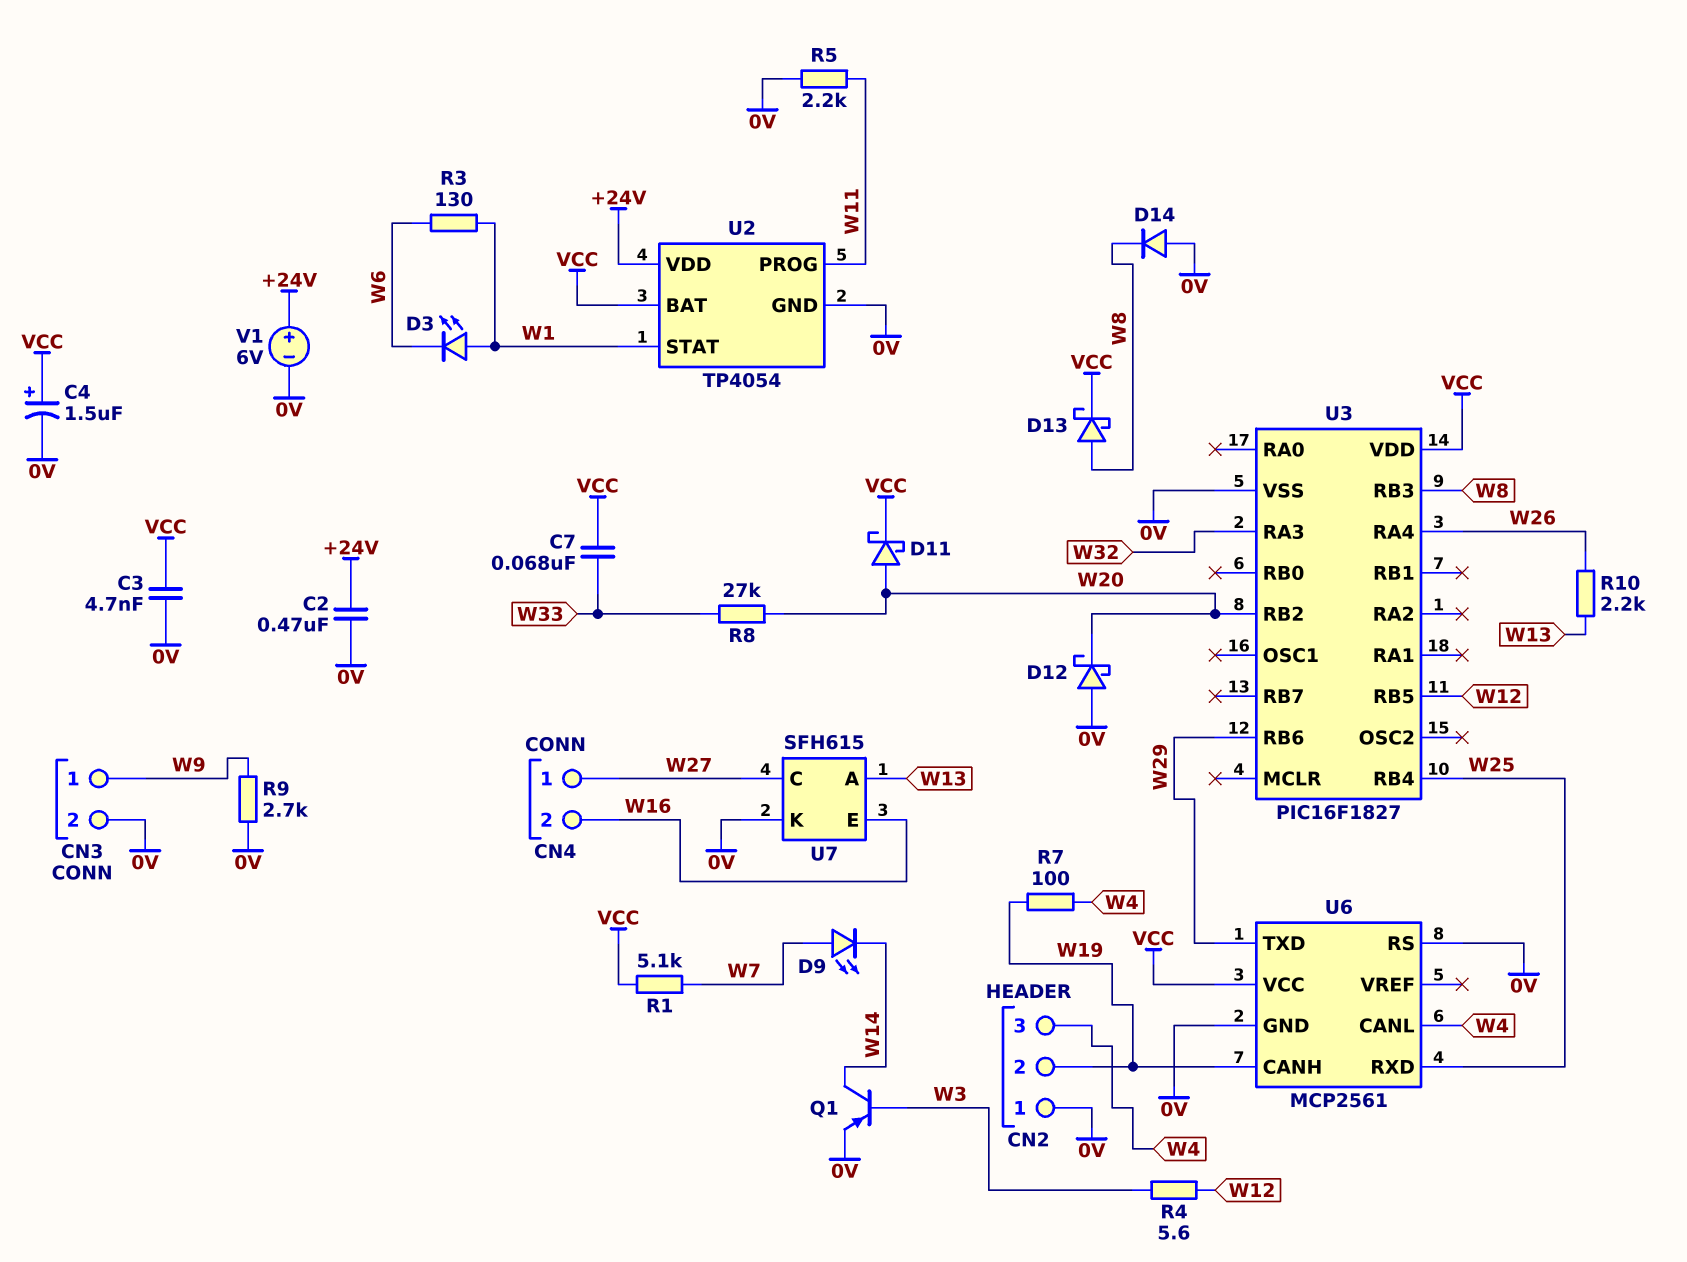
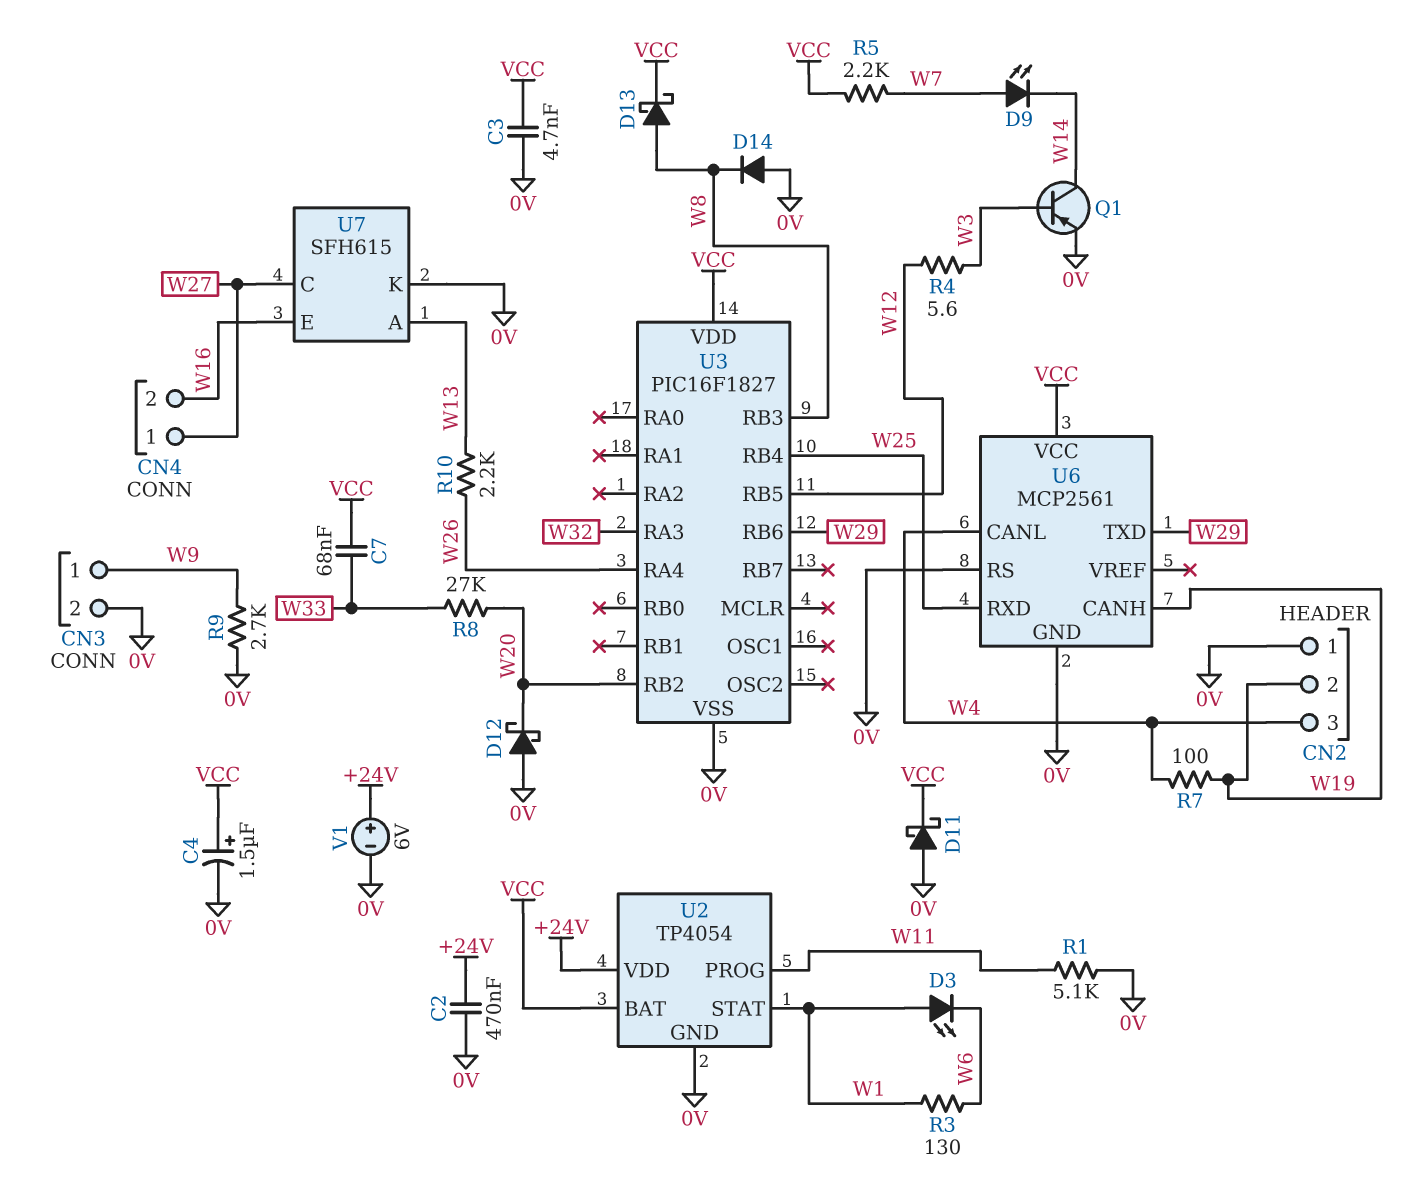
D11: schottky (A W20, K VCC) -> schottky (A 0V, K VCC)
R1: 5.1k (VCC, W7) -> 5.1k (0V, W11)
R5: 2.2k (0V, W11) -> 2.2k (VCC, W7)

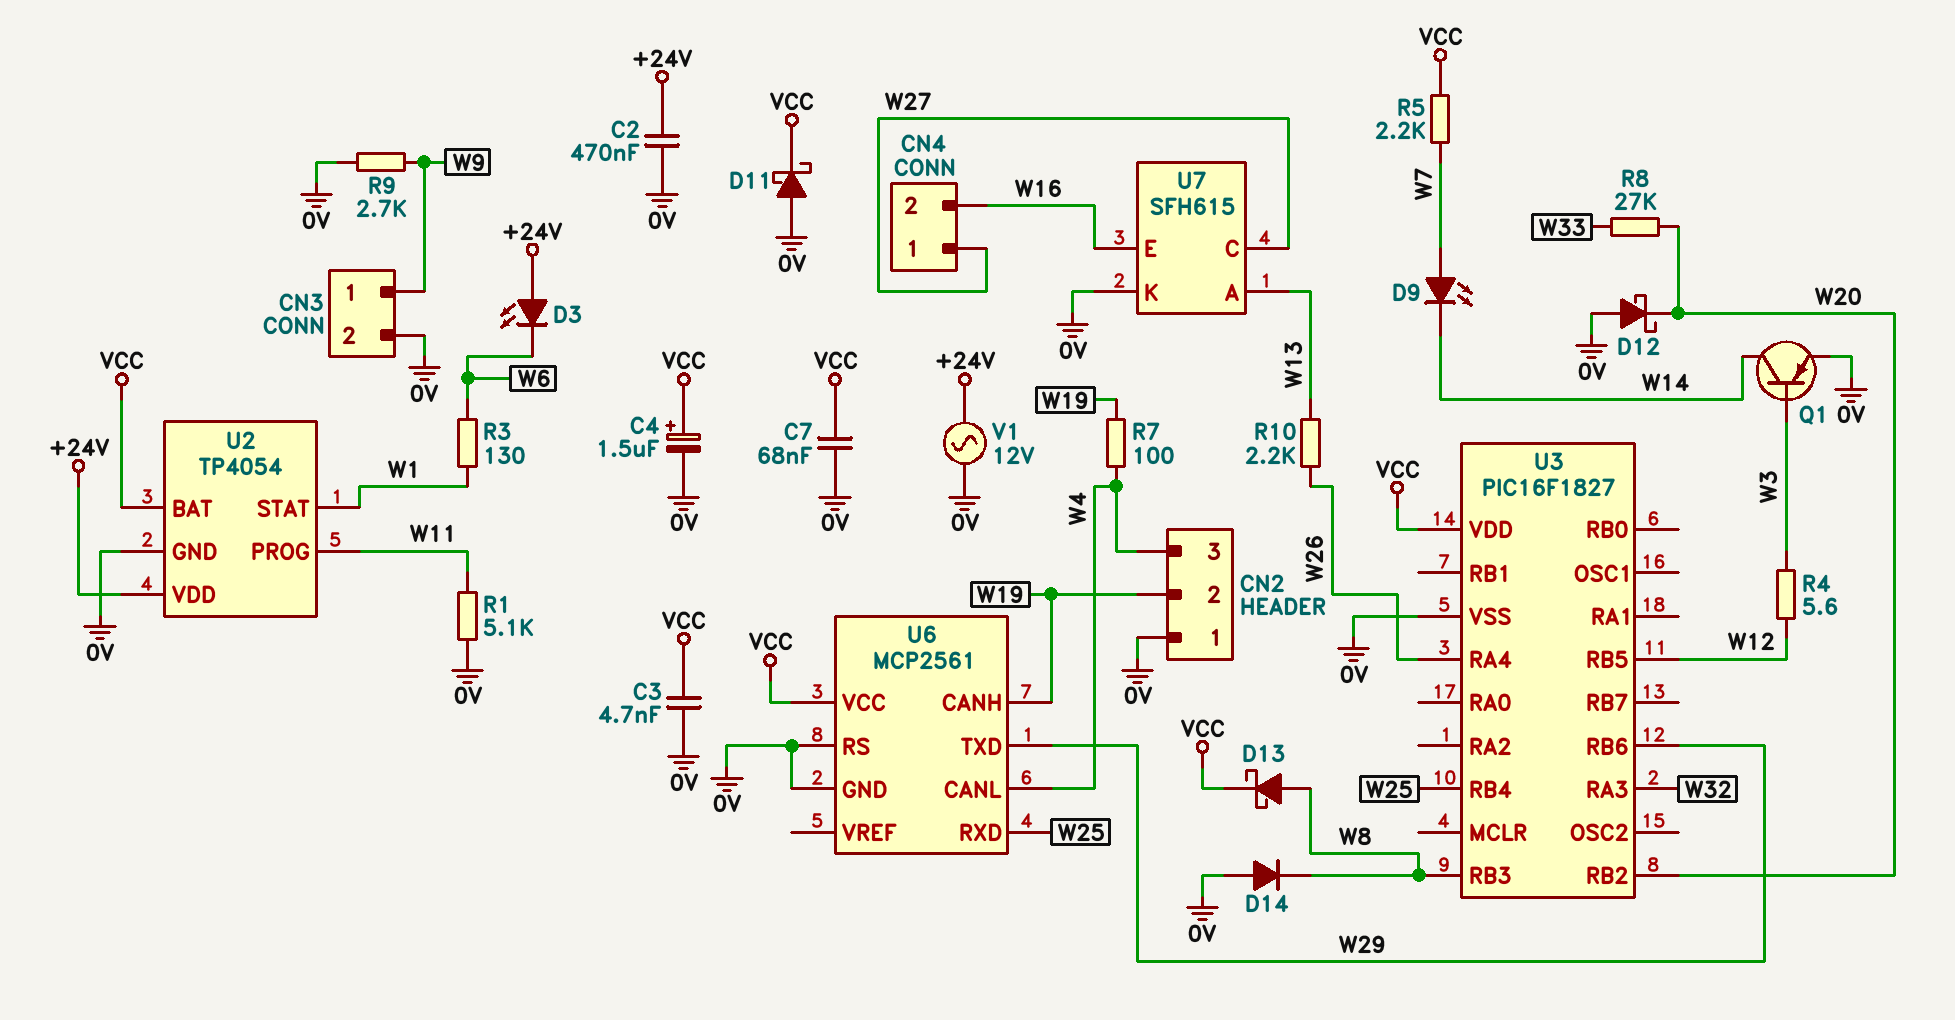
C7: 68nF (VCC, W33) -> 68nF (0V, VCC)
D3: LED (A W1, K W6) -> LED (A +24V, K W6)
V1: 6V (plus +24V, minus 0V) -> AC 12V (+24V, 0V)

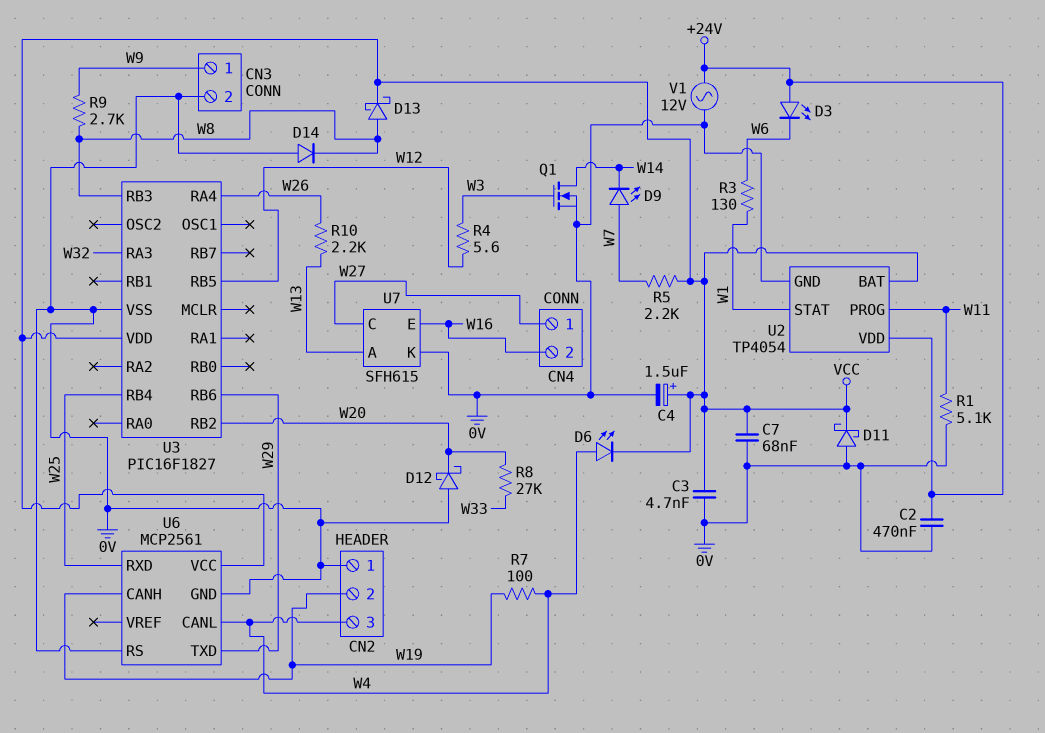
D6: none -> LED (A W4, K VCC)
Q1: PNP (B W3, C W14, E 0V) -> NMOS (G W3, D W14, S 0V)
R9: 2.7k (0V, W9) -> 2.7k (W8, W9)

